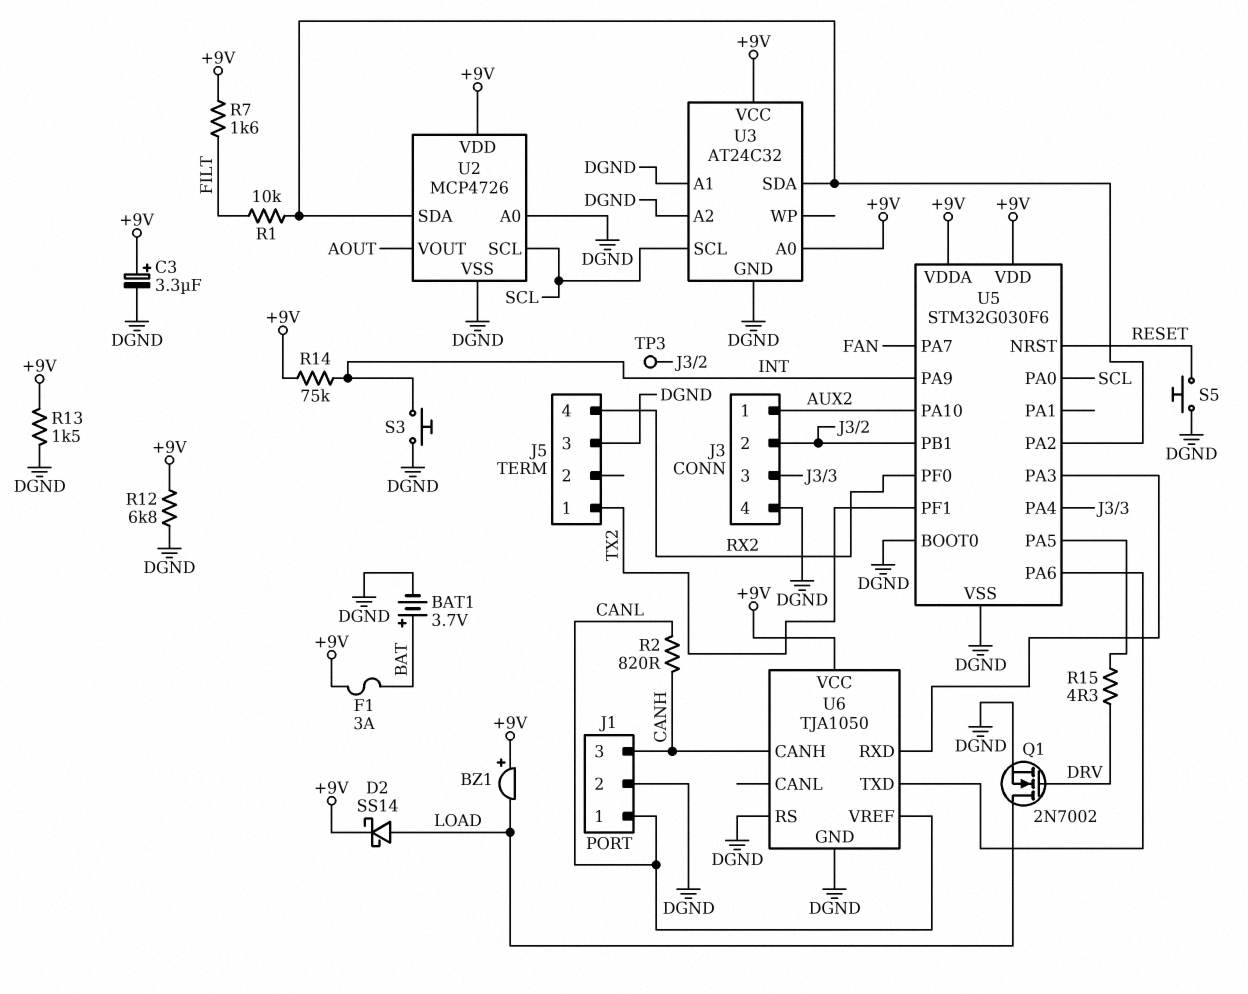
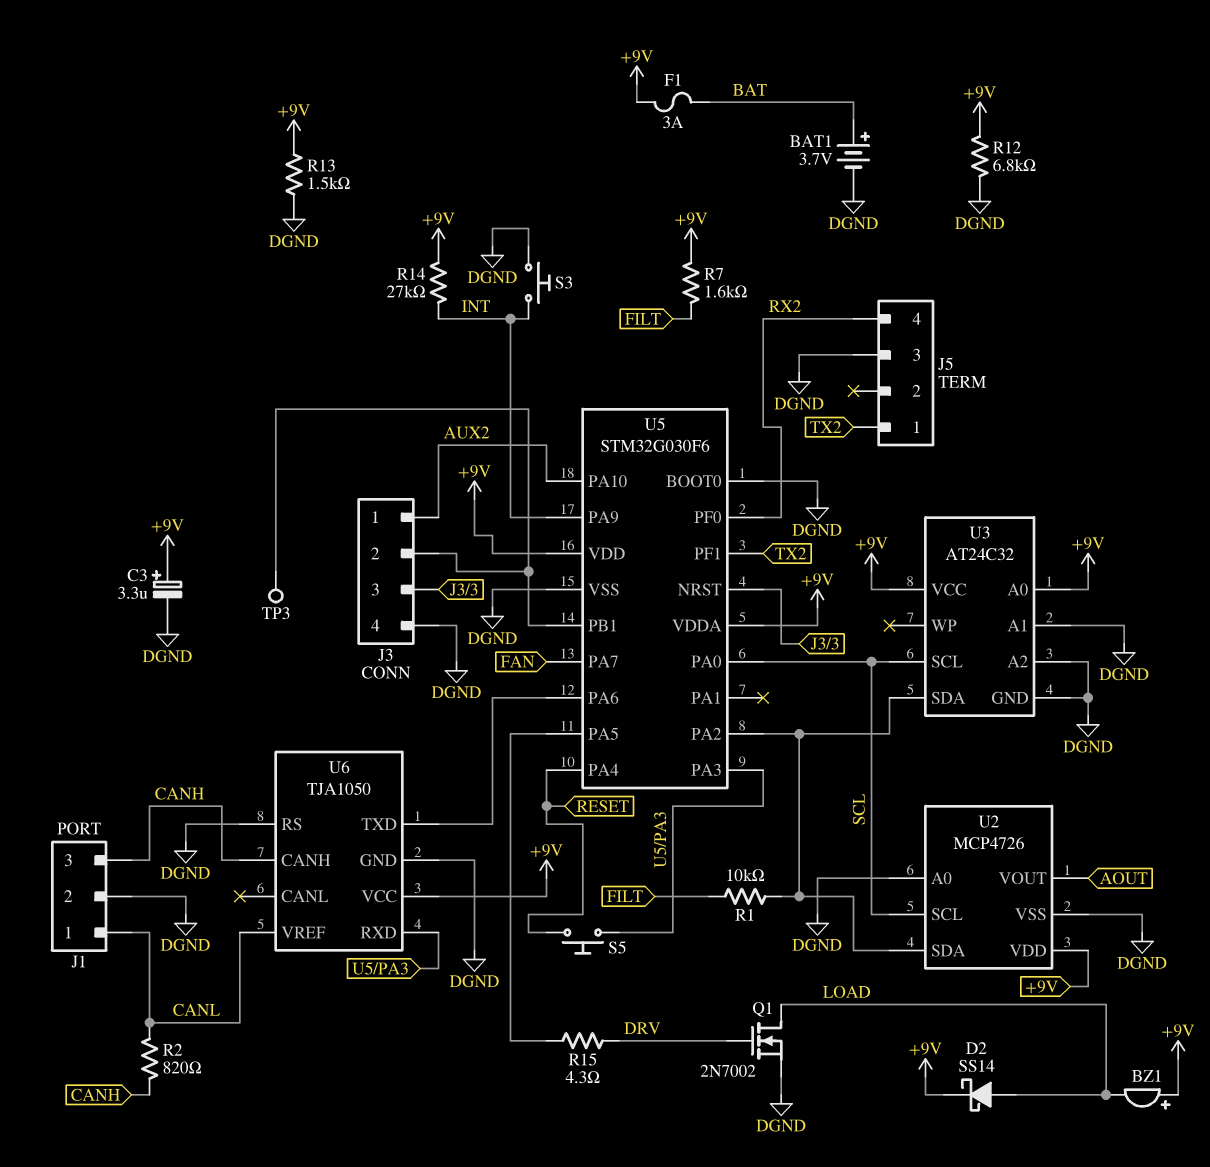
R14: 75k (+9V, INT) -> 27k (+9V, INT)
S5: button (DGND, RESET) -> button (RESET, U5/PA3)
U5 pin NRST: RESET -> J3/3
U5 pin PA4: J3/3 -> RESET

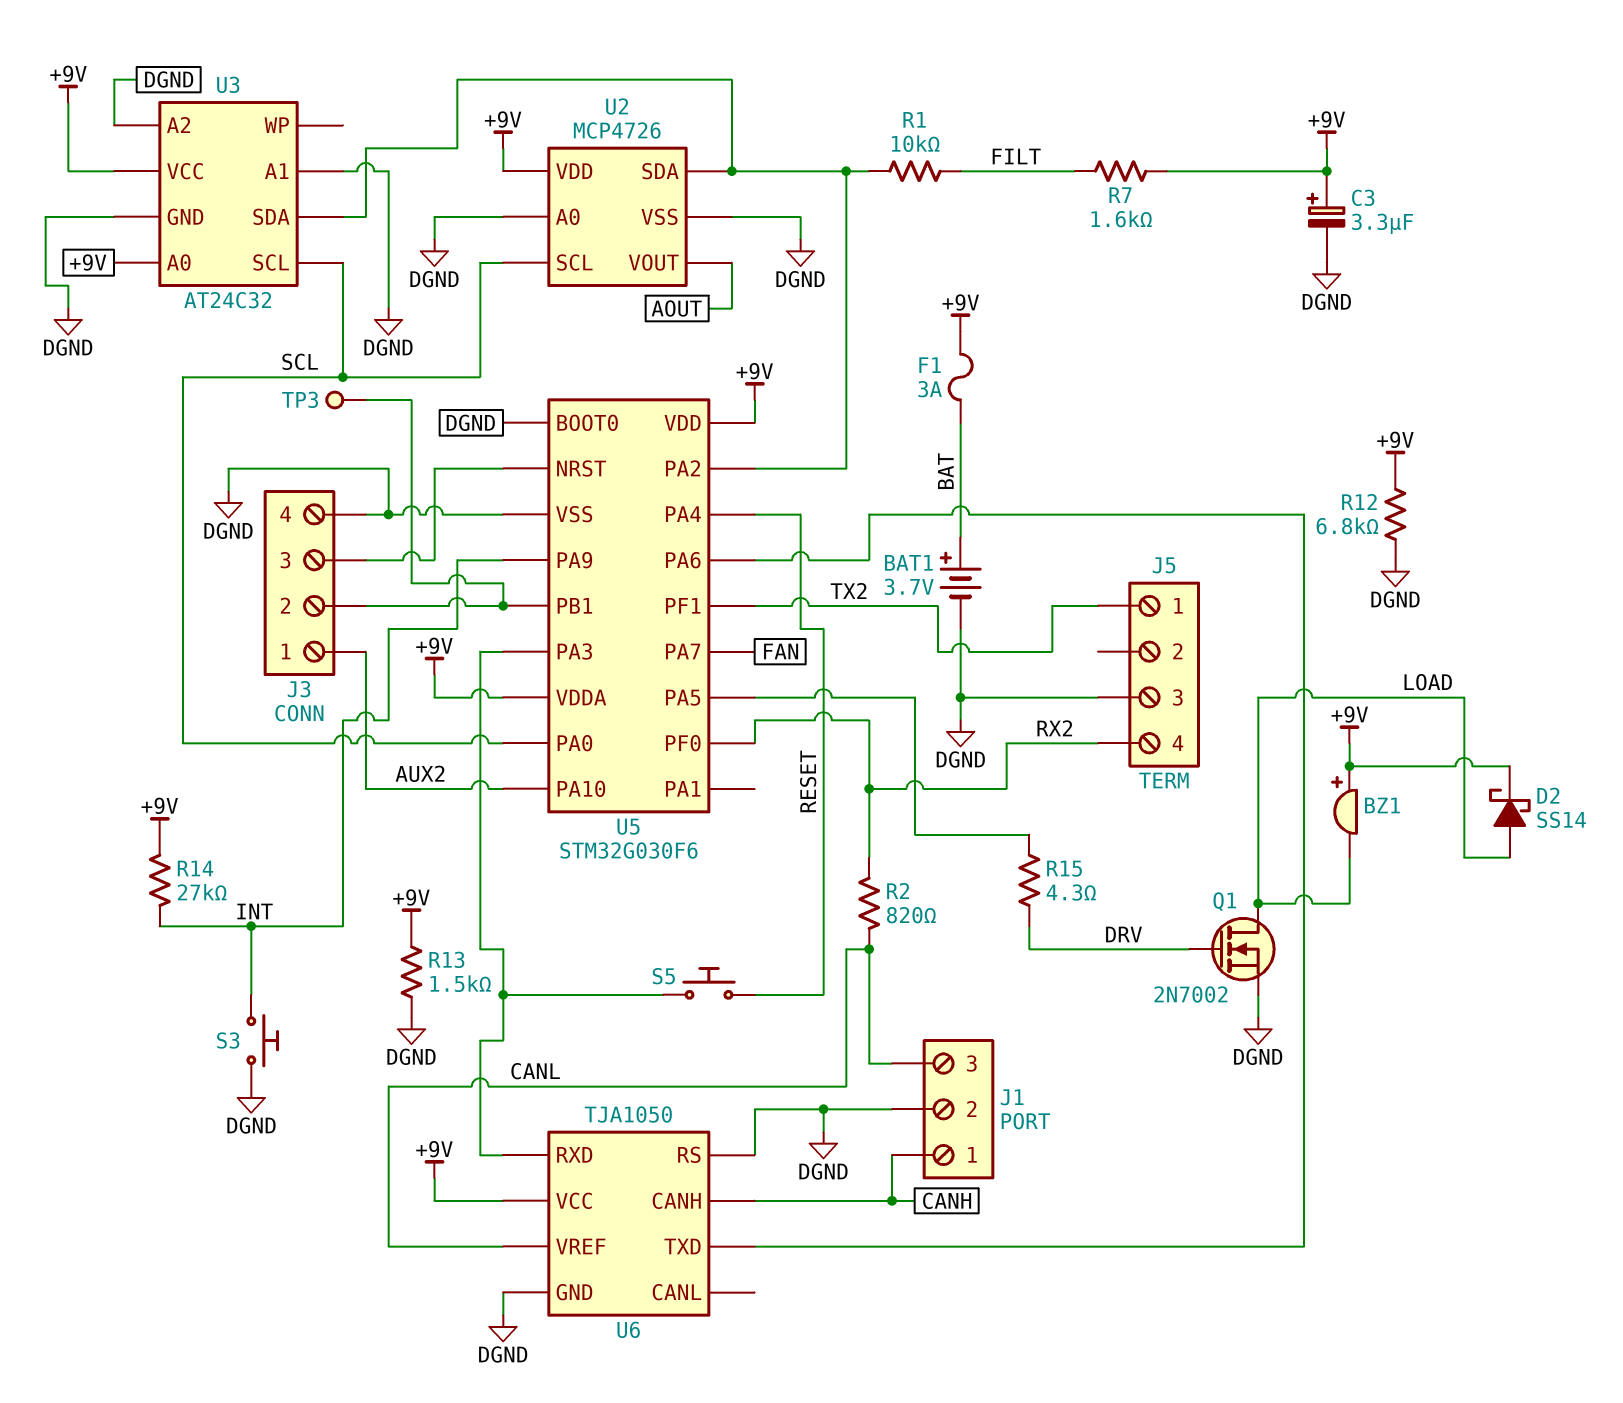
J1 pin 1: CANL -> CANH
J1 pin 3: CANH -> CANL
R2: 820 (CANH, CANL) -> 820 (CANL, RX2)

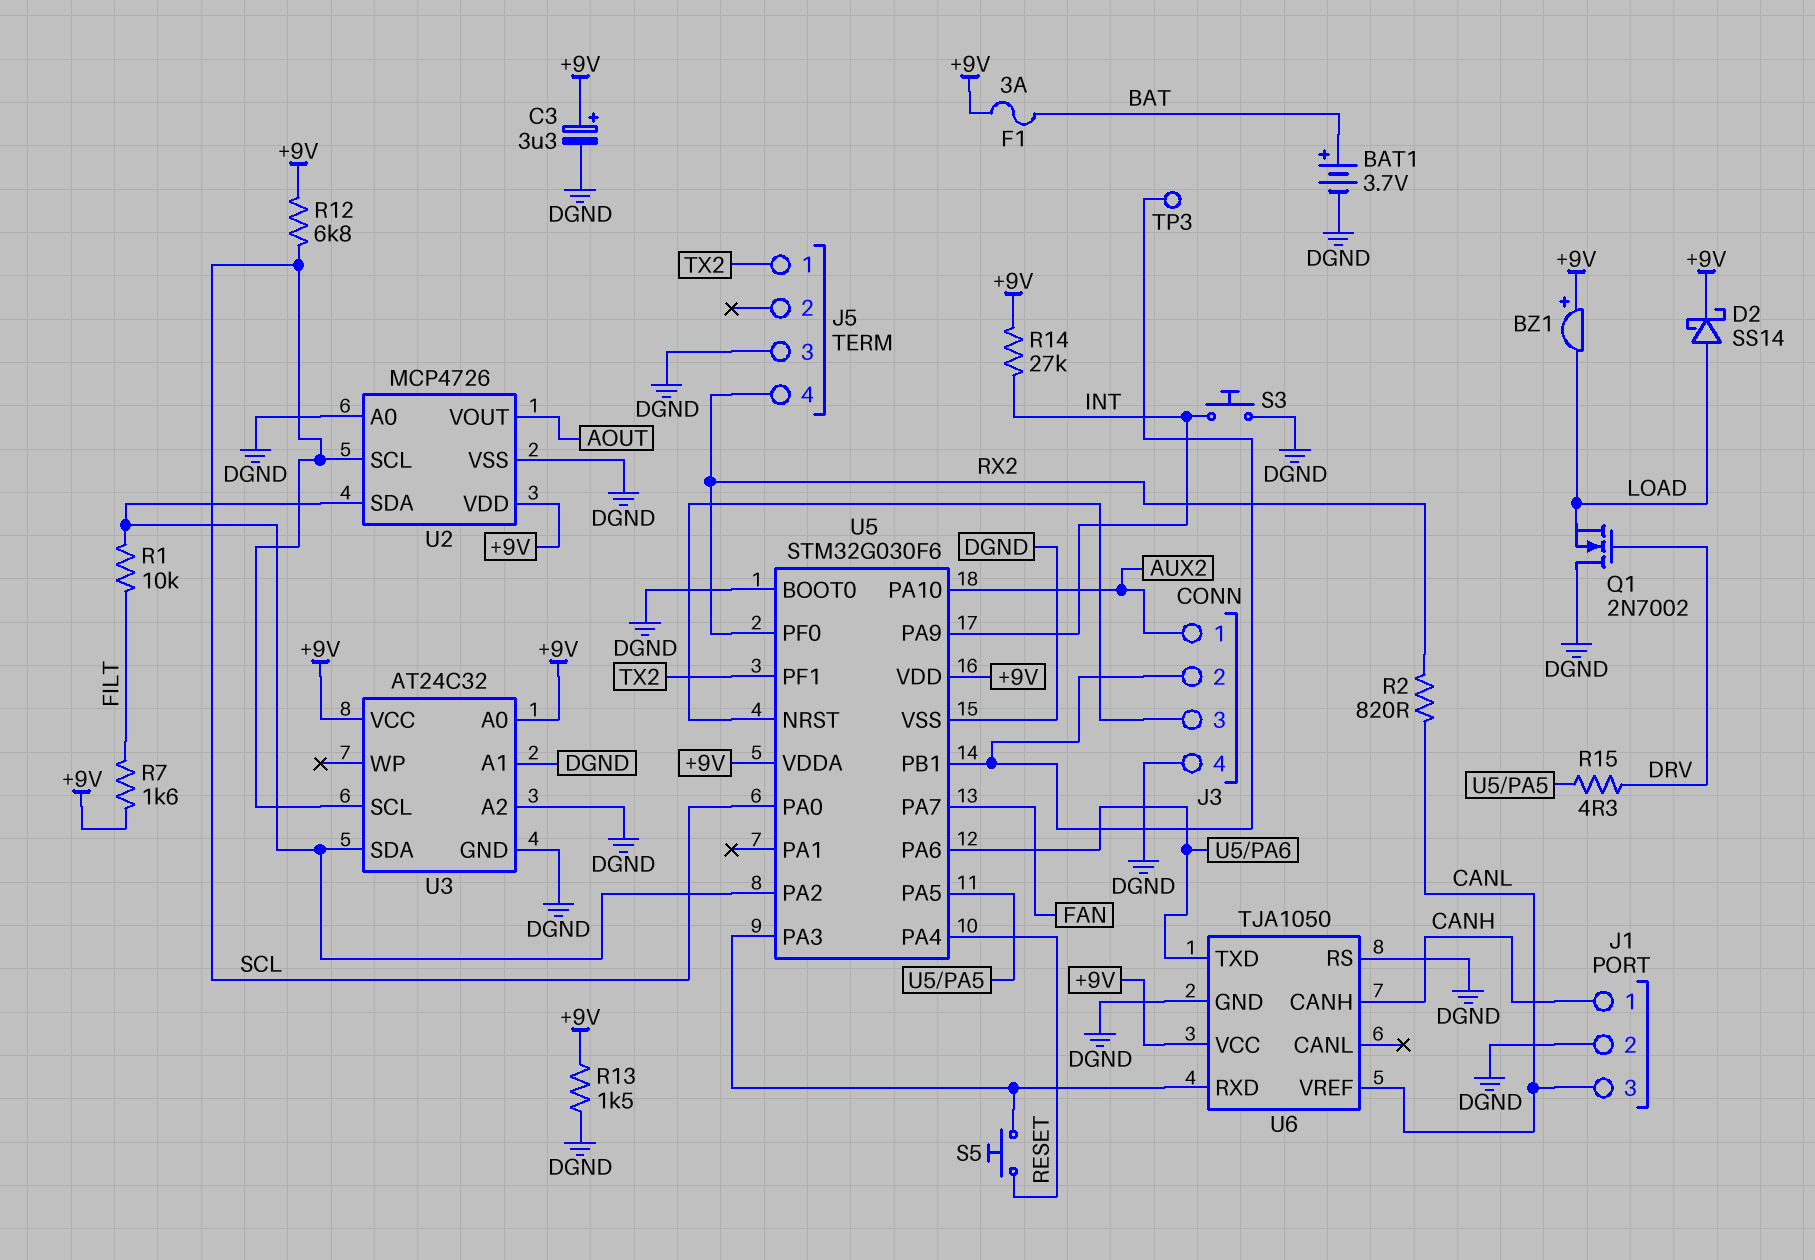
Q1: NMOS 2N7002 (G DRV, D LOAD, S DGND) -> NMOS 2N7002 (G DRV, D DGND, S LOAD)
R12: 6.8k (+9V, DGND) -> 6.8k (+9V, SCL)

